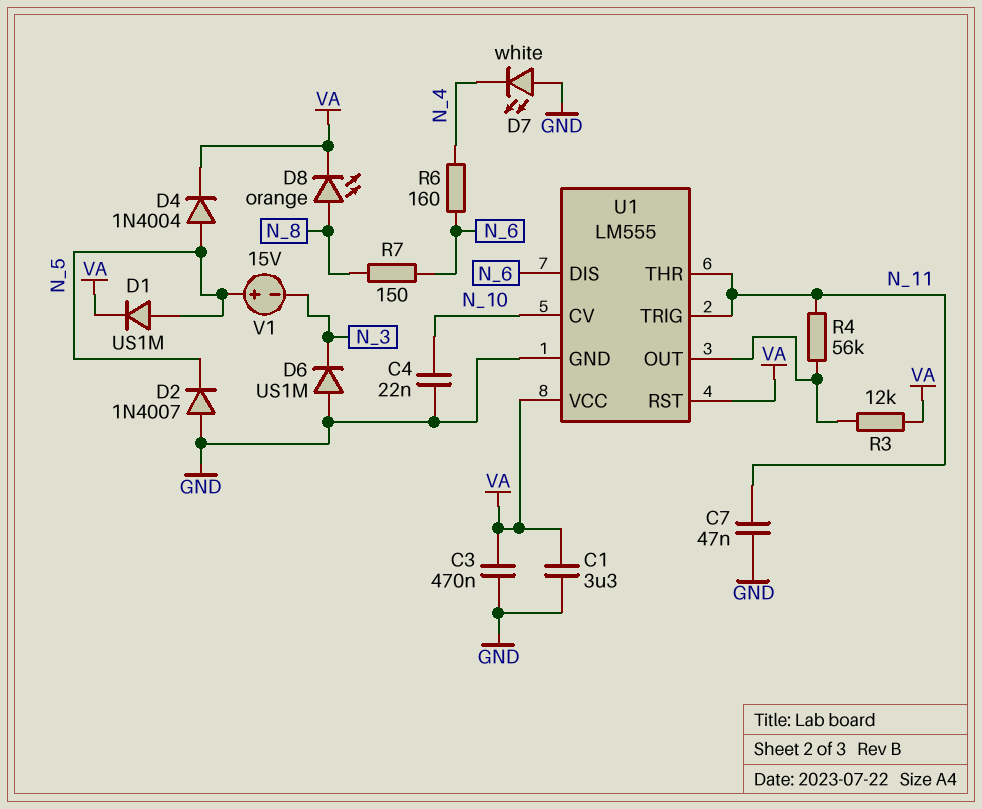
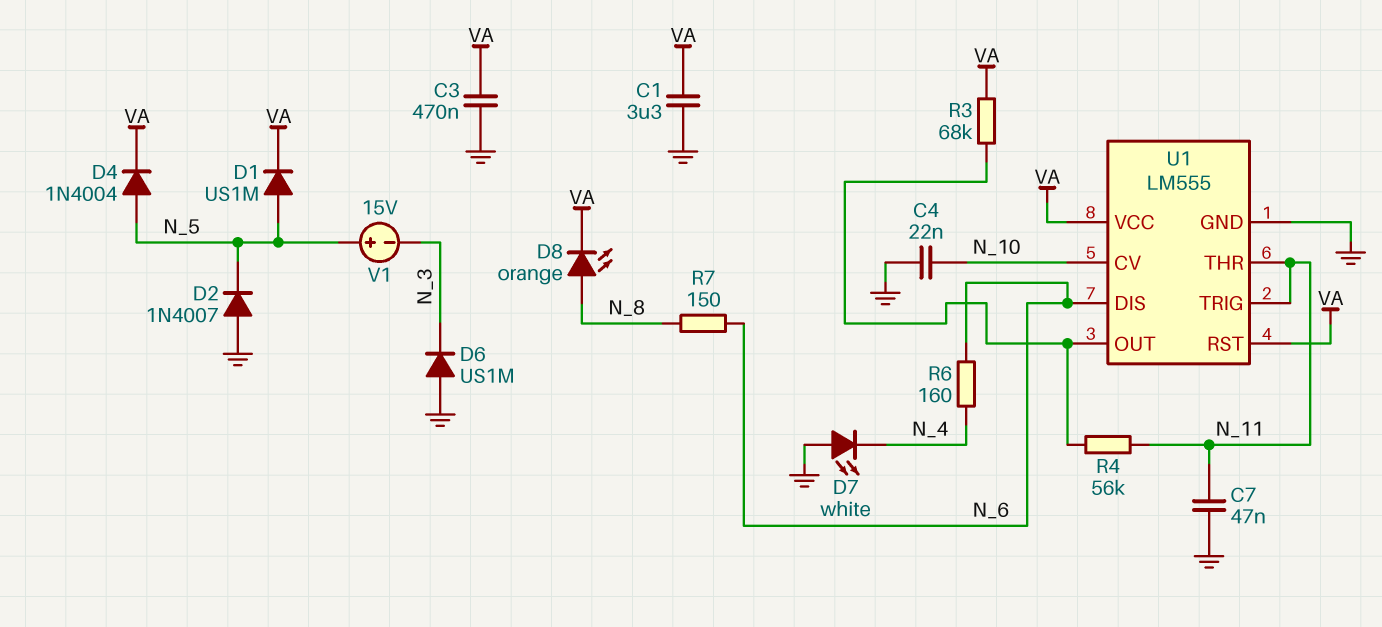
R3: 12k (U1/OUT, VA) -> 68k (U1/OUT, VA)

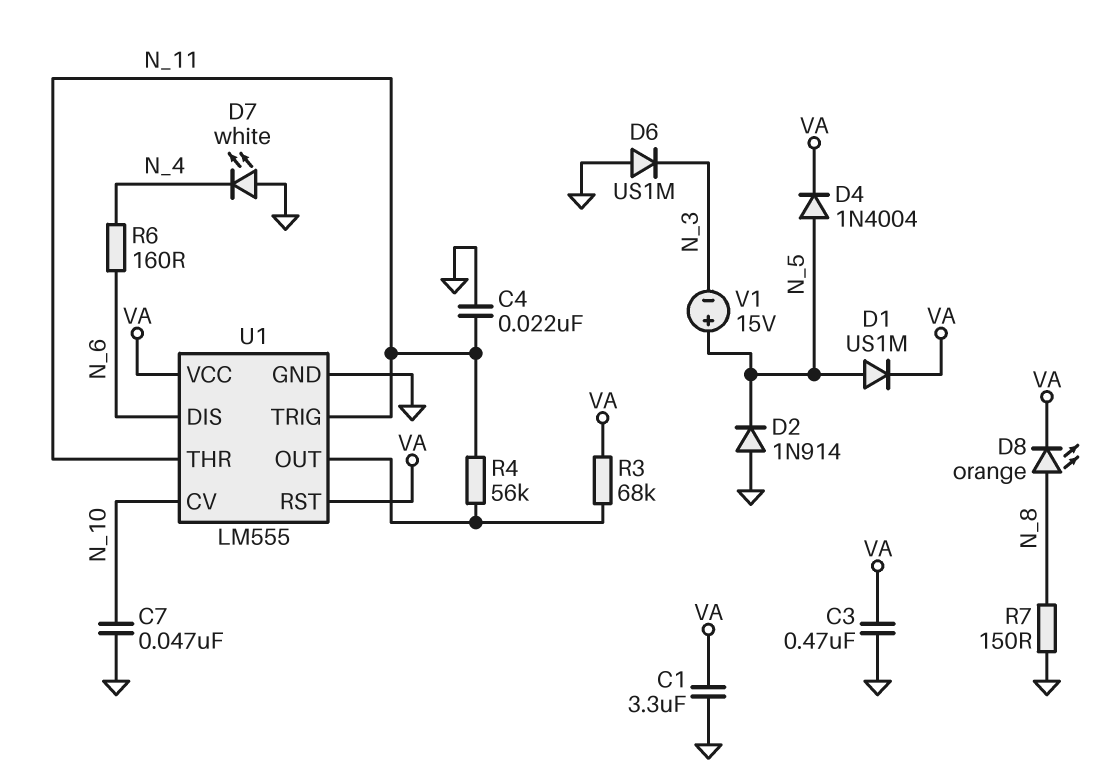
C4: 22nF (GND, N_10) -> 22nF (GND, N_11)
C7: 47nF (GND, N_11) -> 47nF (GND, N_10)
D2: diode 1N4007 (A GND, K N_5) -> diode 1N914 (A GND, K N_5)
R7: 150 (N_6, N_8) -> 150 (GND, N_8)

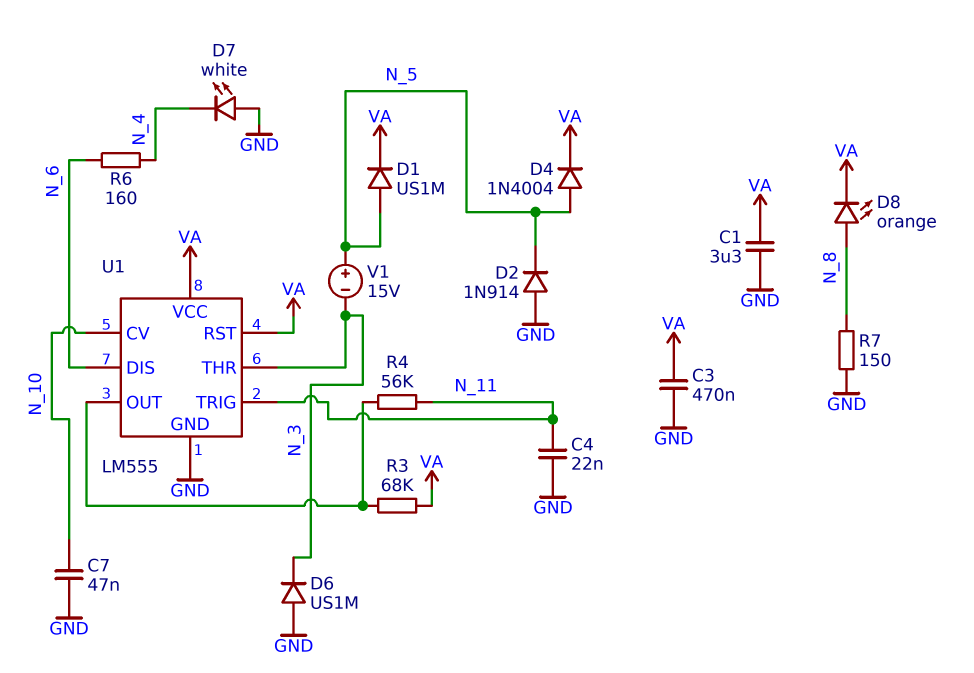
U1 pin THR: N_11 -> N_3

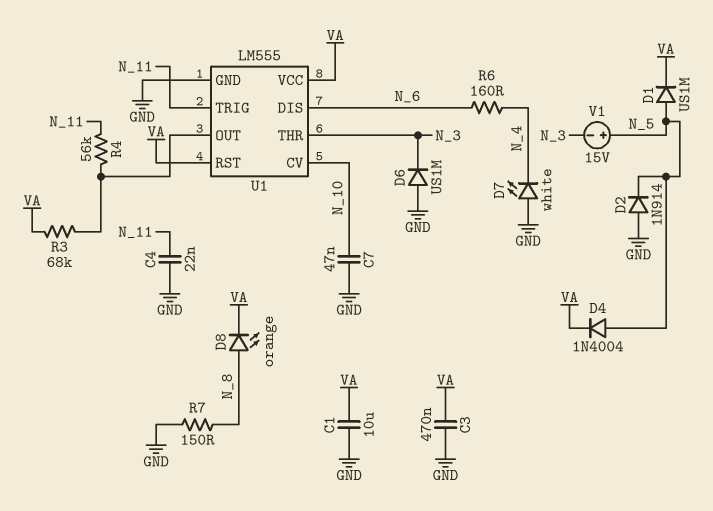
C1: 3.3uF (GND, VA) -> 10uF (GND, VA)

